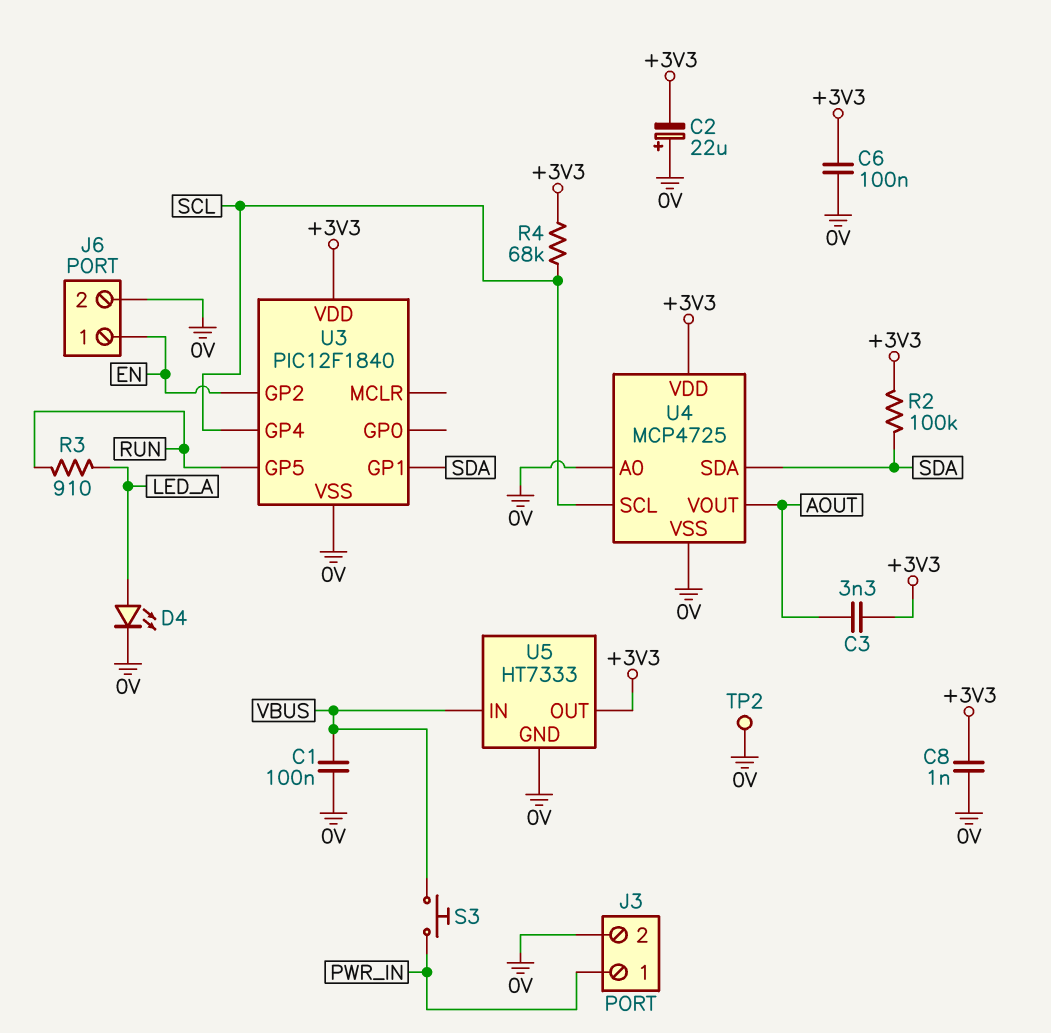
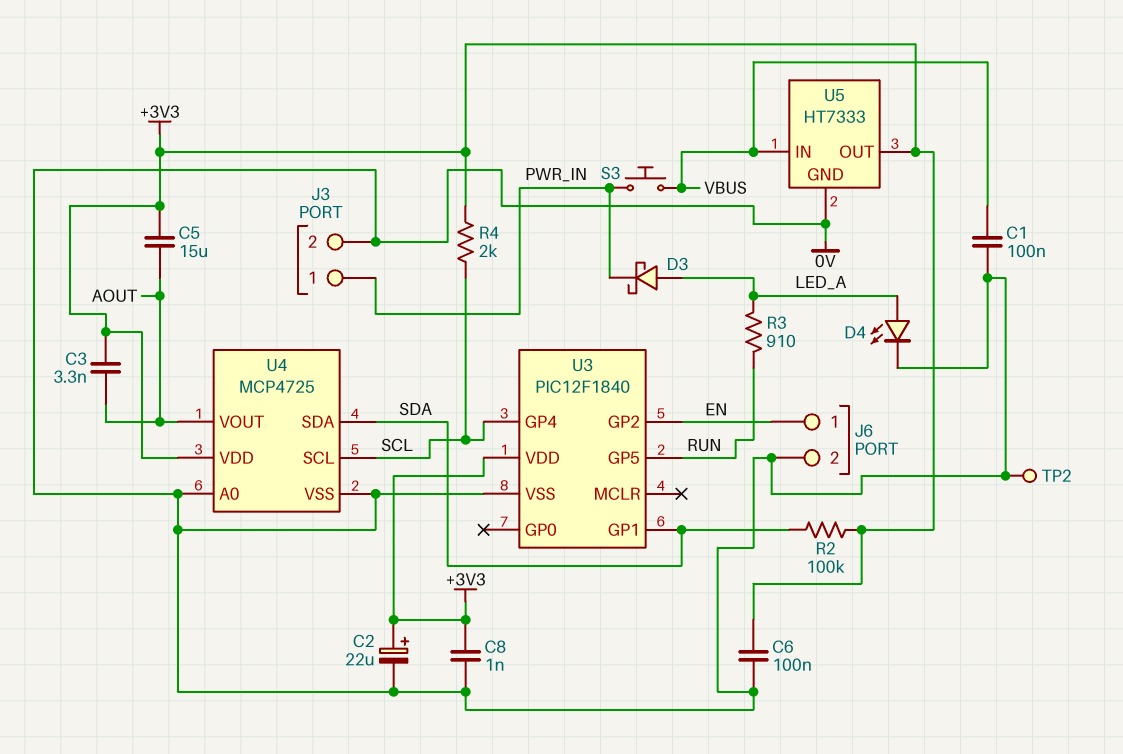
C2: 22uF (plus 0V, minus +3V3) -> 22uF (plus +3V3, minus 0V)
C5: none -> 15uF (+3V3, AOUT)
D3: none -> schottky (A LED_A, K PWR_IN)
R4: 68k (+3V3, SCL) -> 2k (+3V3, SCL)

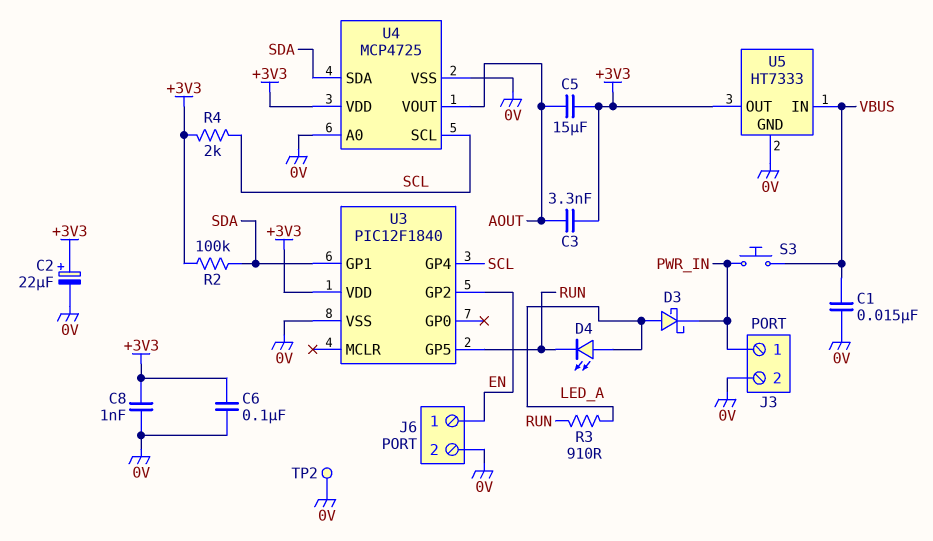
C1: 100nF (0V, VBUS) -> 15nF (0V, VBUS)
D4: LED (A LED_A, K 0V) -> LED (A LED_A, K RUN)

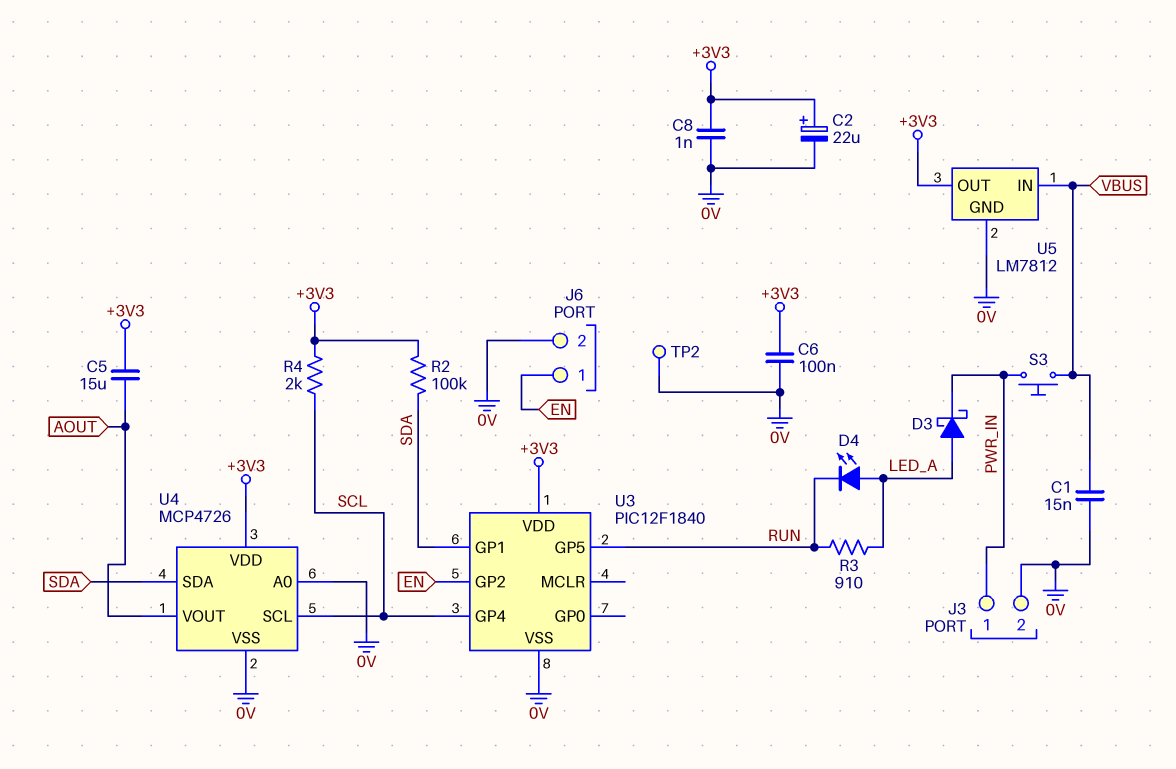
C3: 3.3nF (+3V3, AOUT) -> none
U4: MCP4725 -> MCP4726
U5: HT7333 -> LM7812

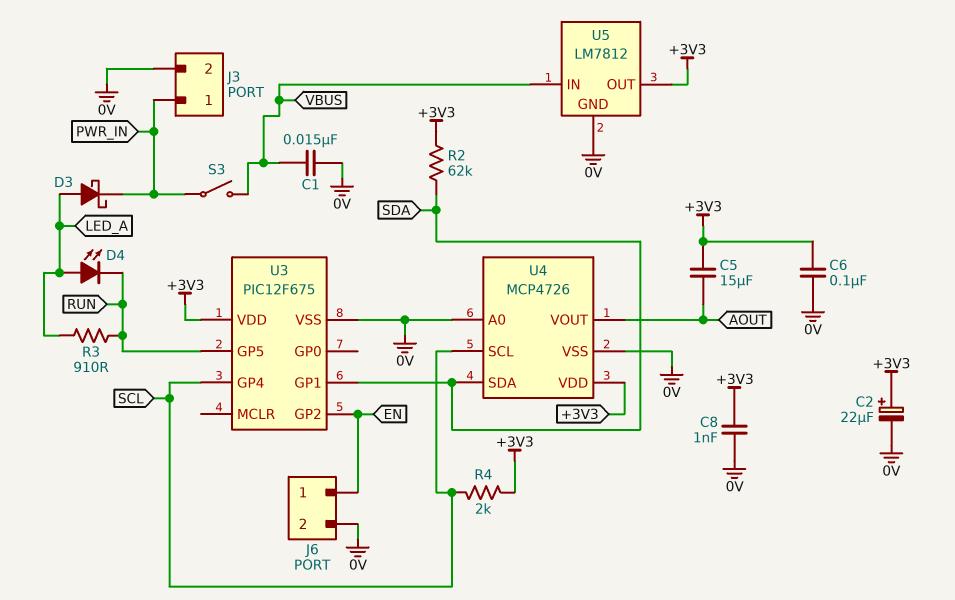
R2: 100k (+3V3, SDA) -> 62k (+3V3, SDA)
S3: button (PWR_IN, VBUS) -> switch (PWR_IN, VBUS)
TP2: test point (0V) -> none
U3: PIC12F1840 -> PIC12F675

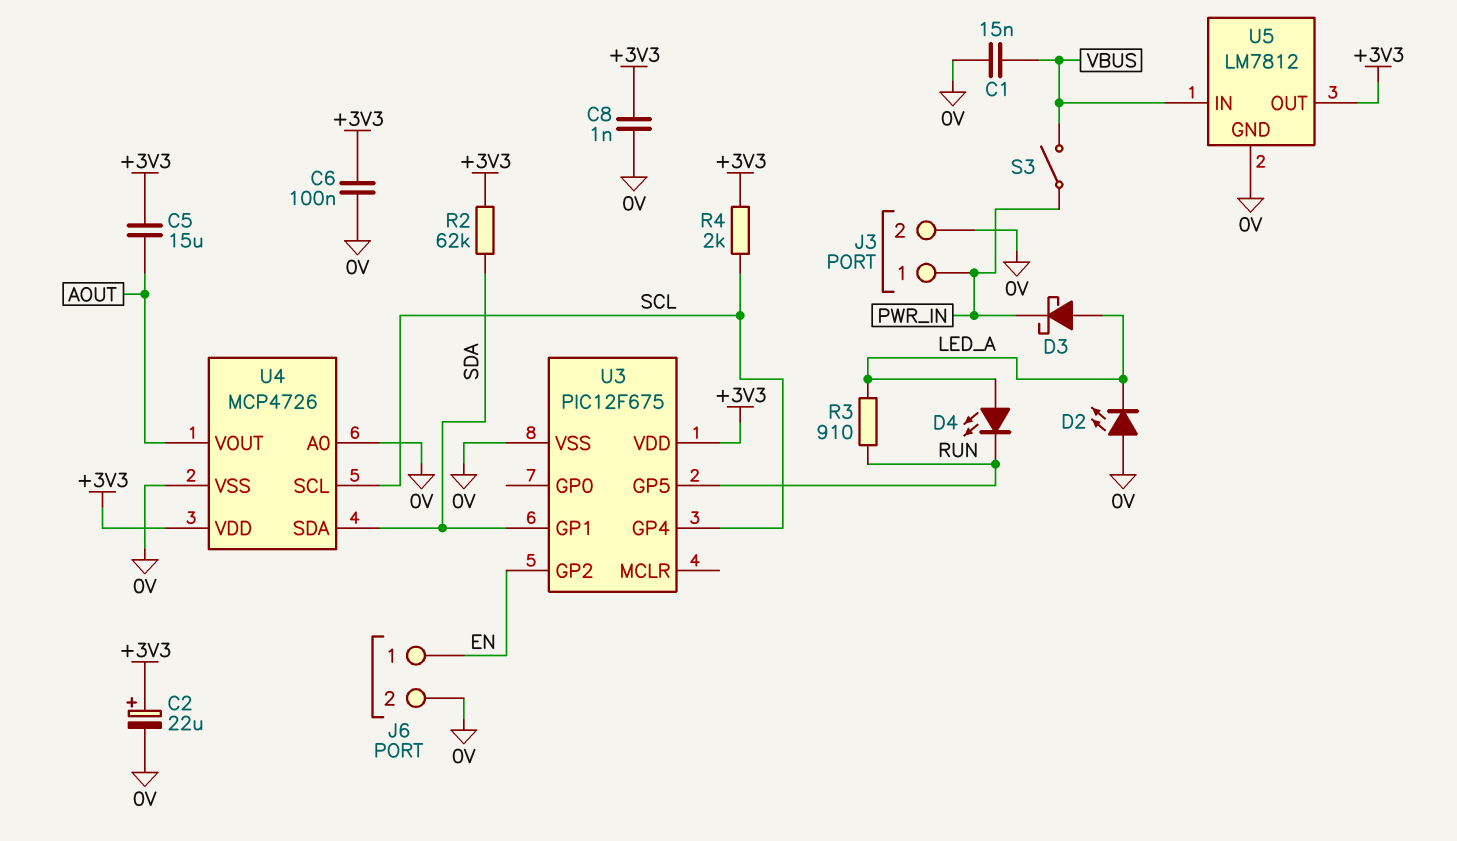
D2: none -> LED (A 0V, K LED_A)

